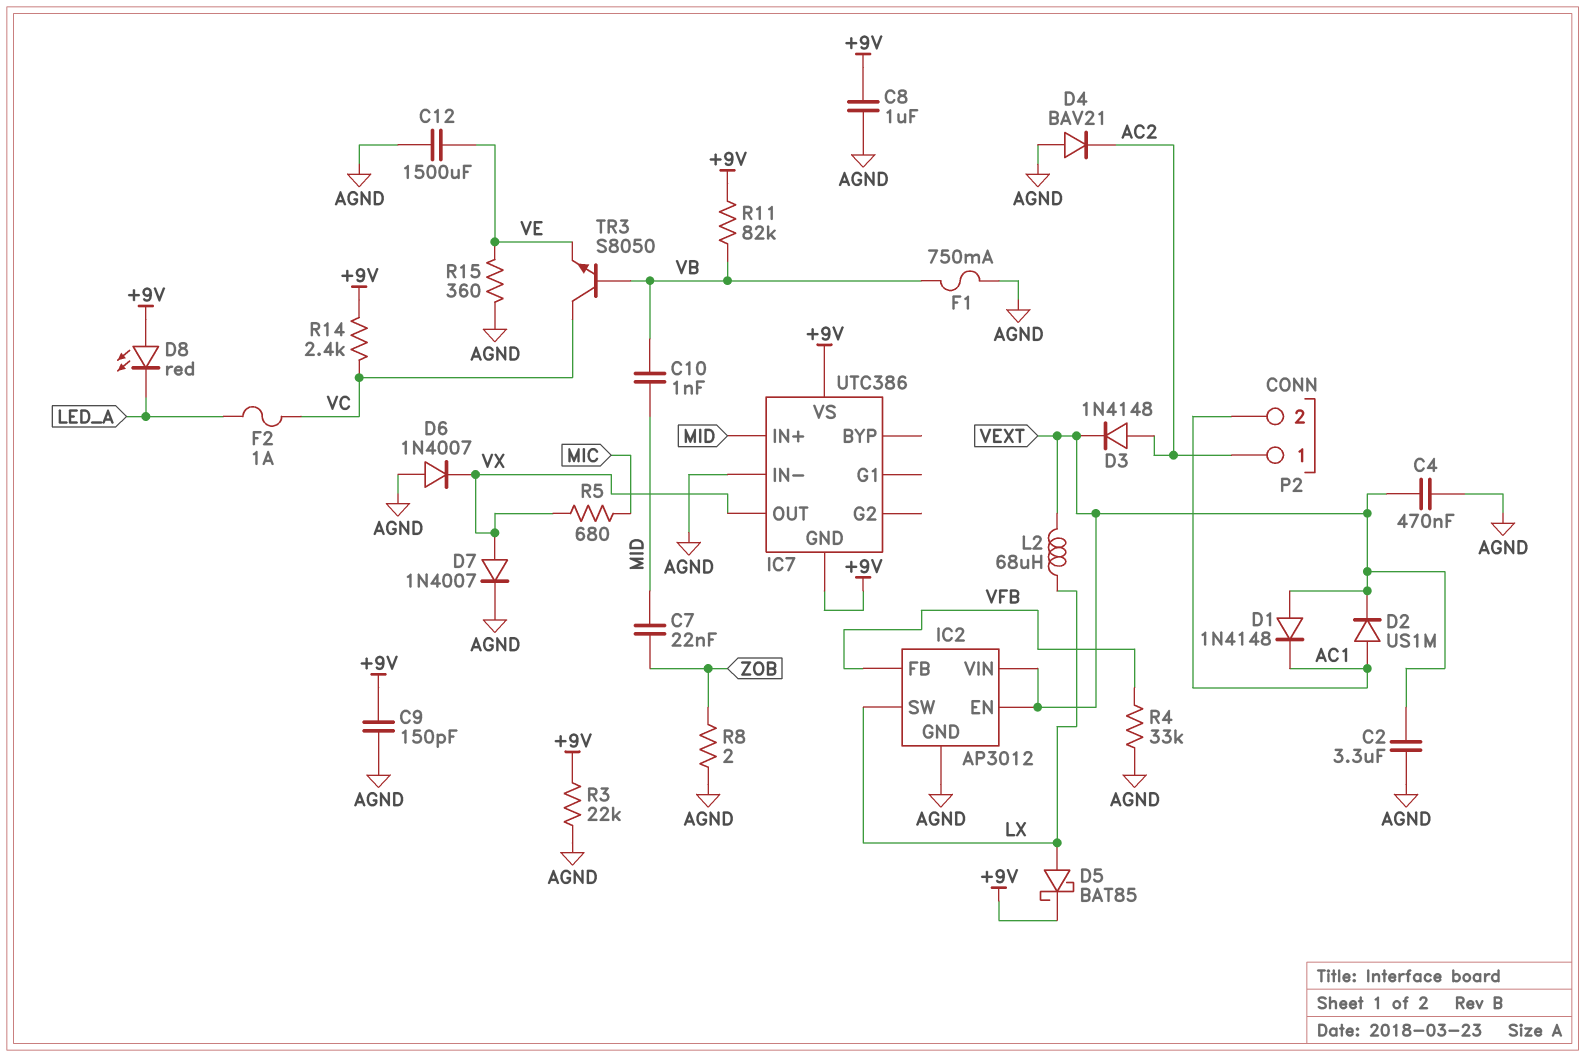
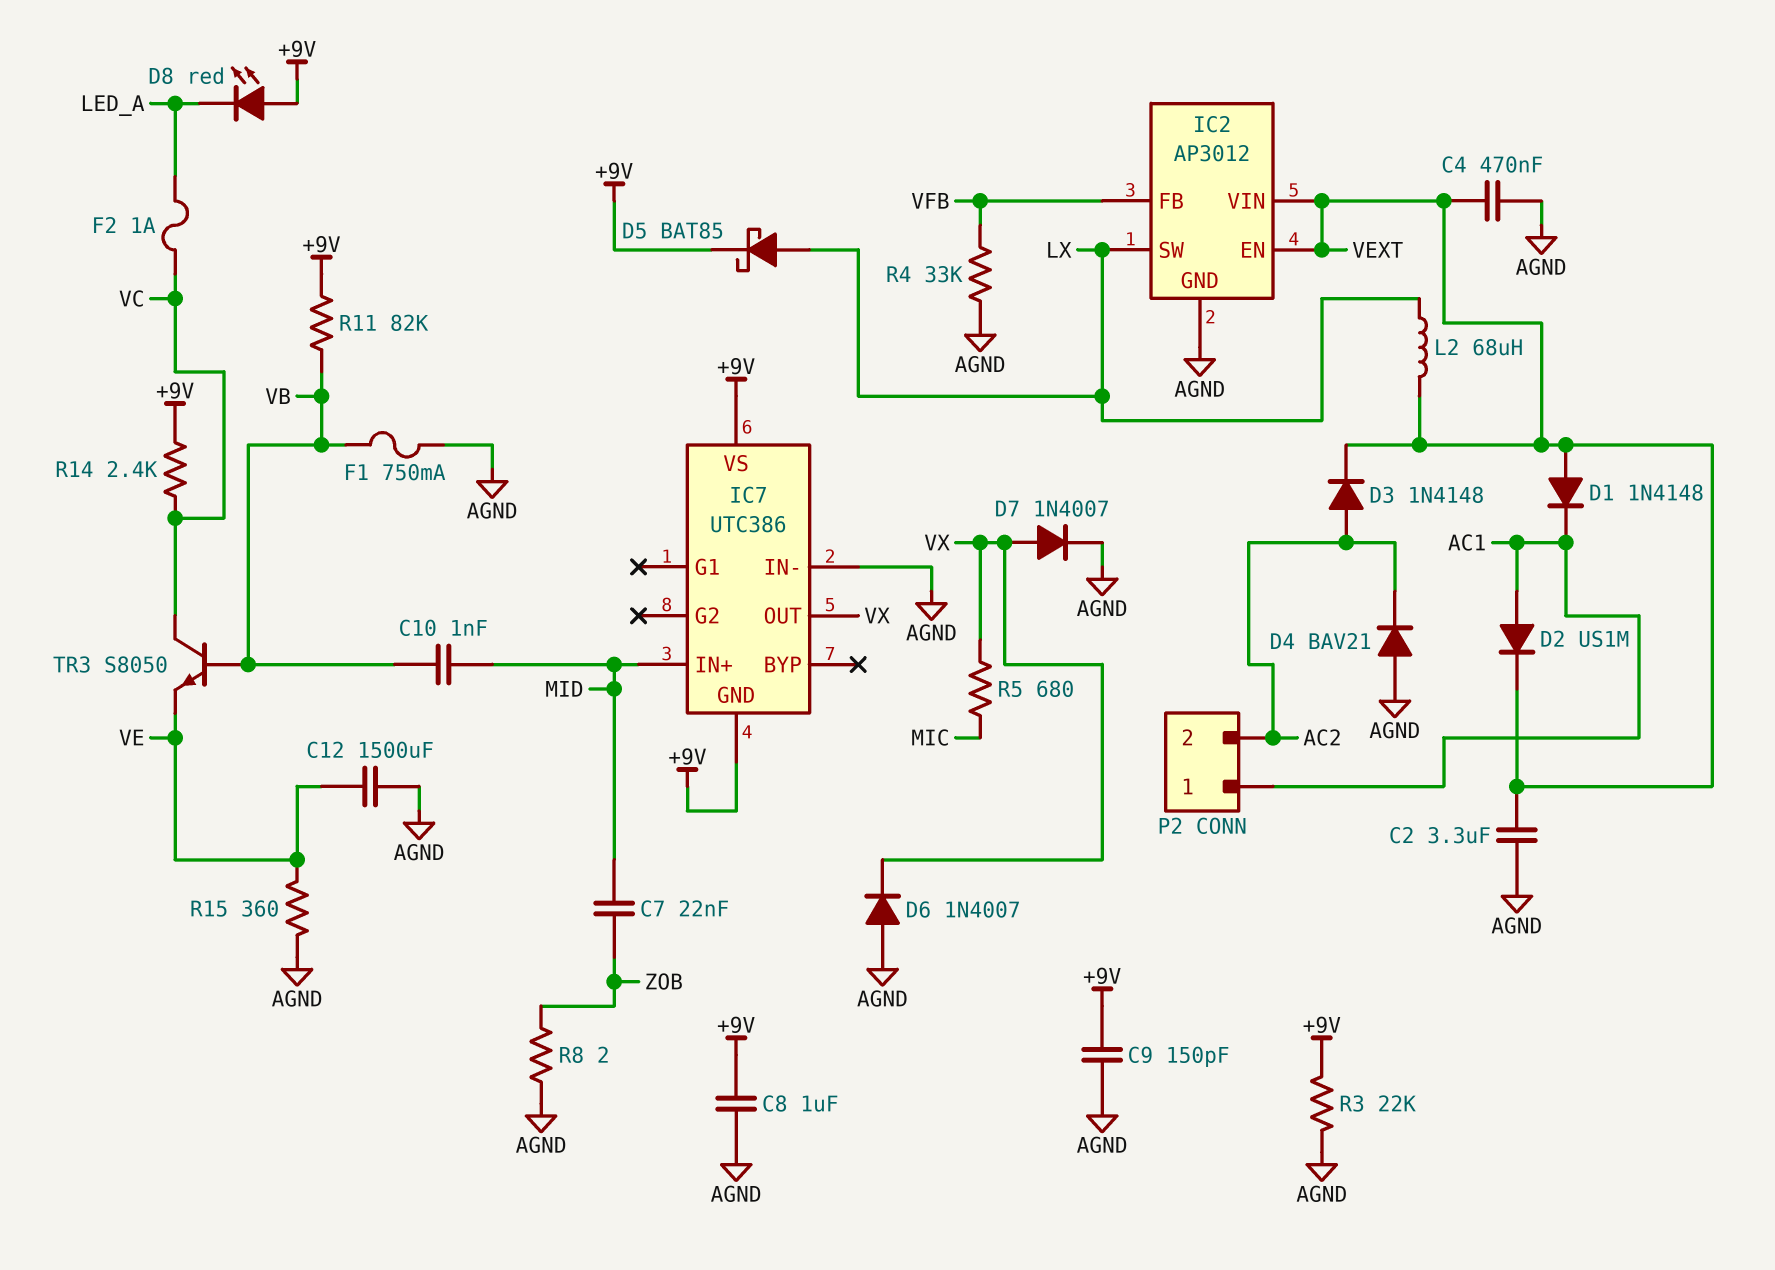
P2 pin 1: AC2 -> AC1
P2 pin 2: AC1 -> AC2

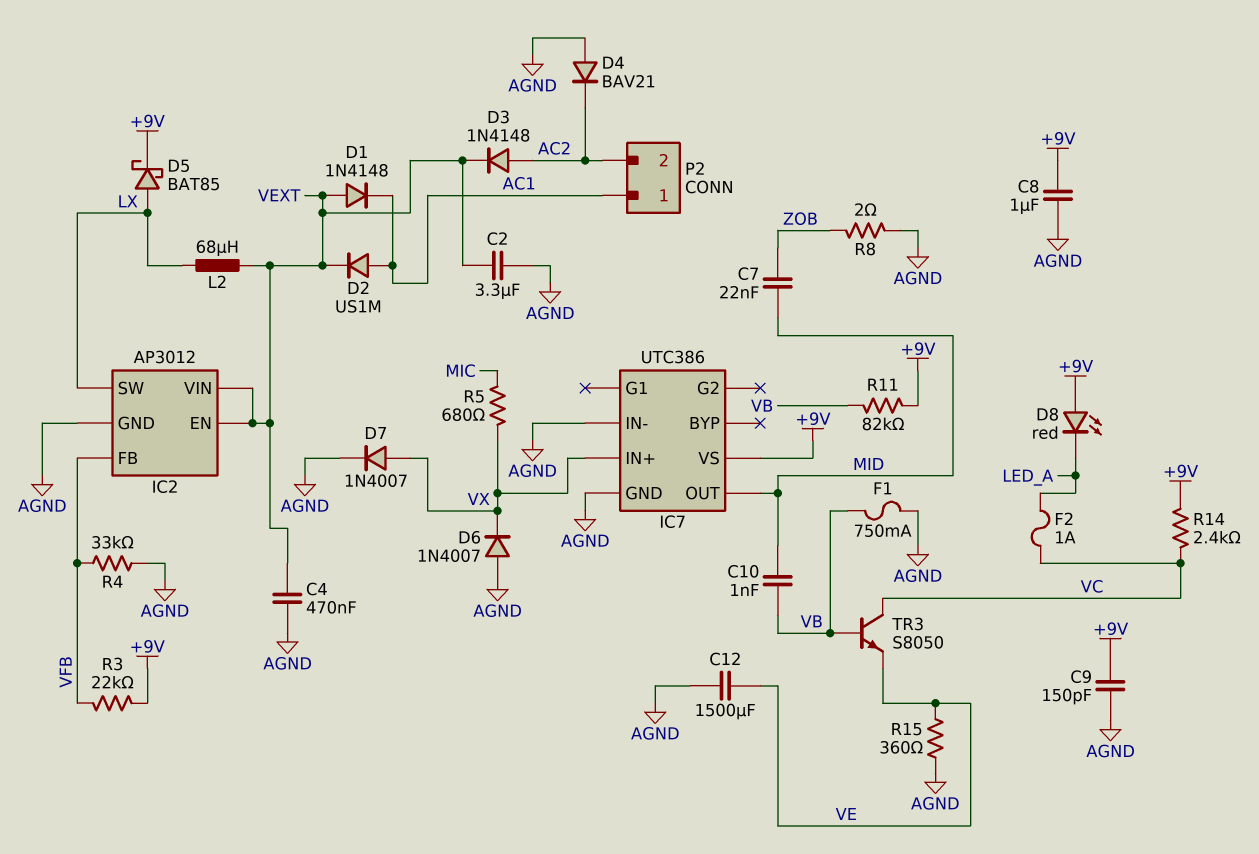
IC7 pin GND: +9V -> AGND
IC7 pin IN+: MID -> VX
IC7 pin OUT: VX -> MID
R3: 22k (+9V, AGND) -> 22k (+9V, VFB)

